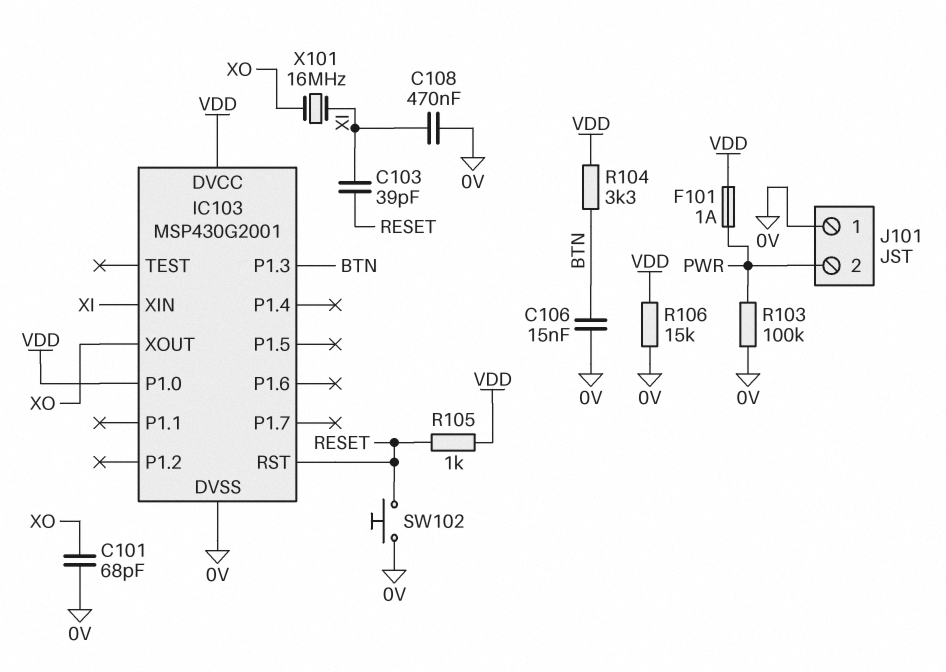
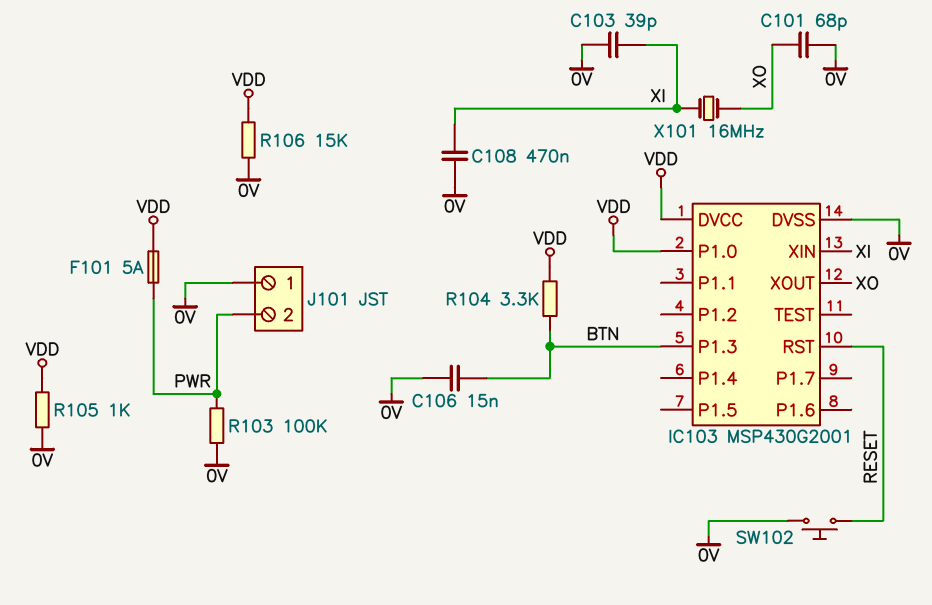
C103: 39pF (RESET, XI) -> 39pF (0V, XI)
F101: 1A (PWR, VDD) -> 5A (PWR, VDD)
R105: 1k (RESET, VDD) -> 1k (0V, VDD)

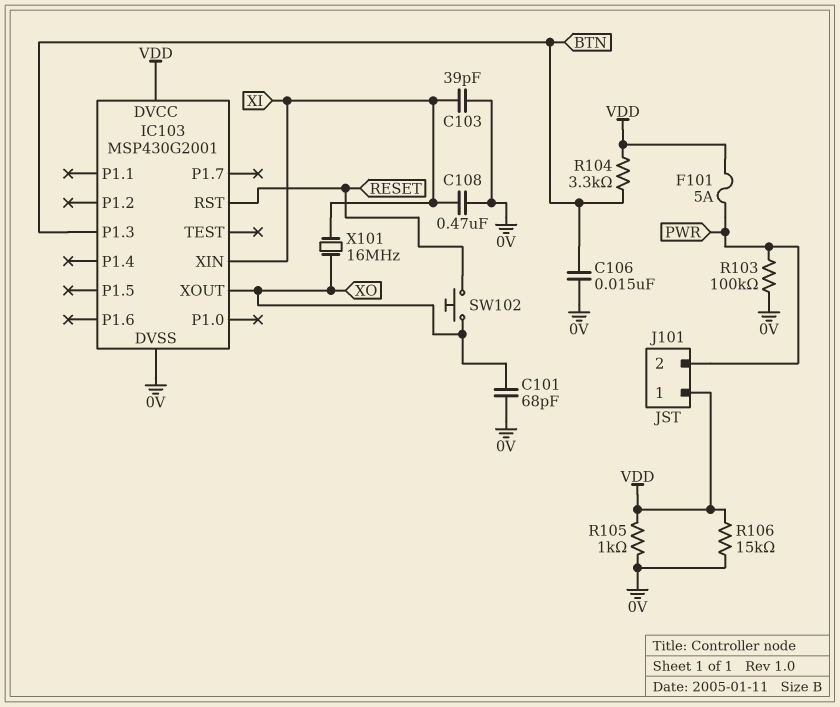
IC103 pin P1.0: VDD -> none
J101 pin 1: 0V -> VDD
SW102: button (0V, RESET) -> button (RESET, XO)

